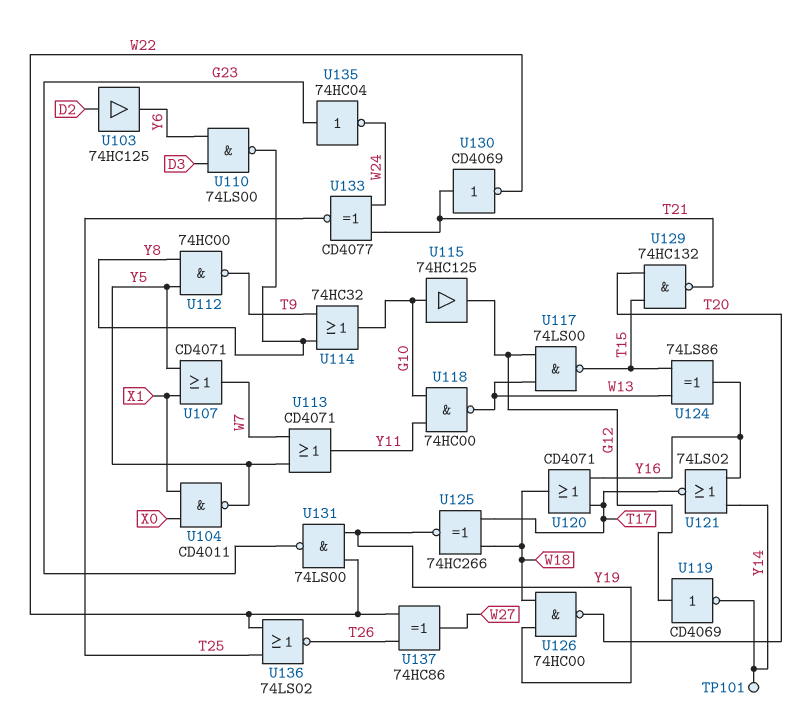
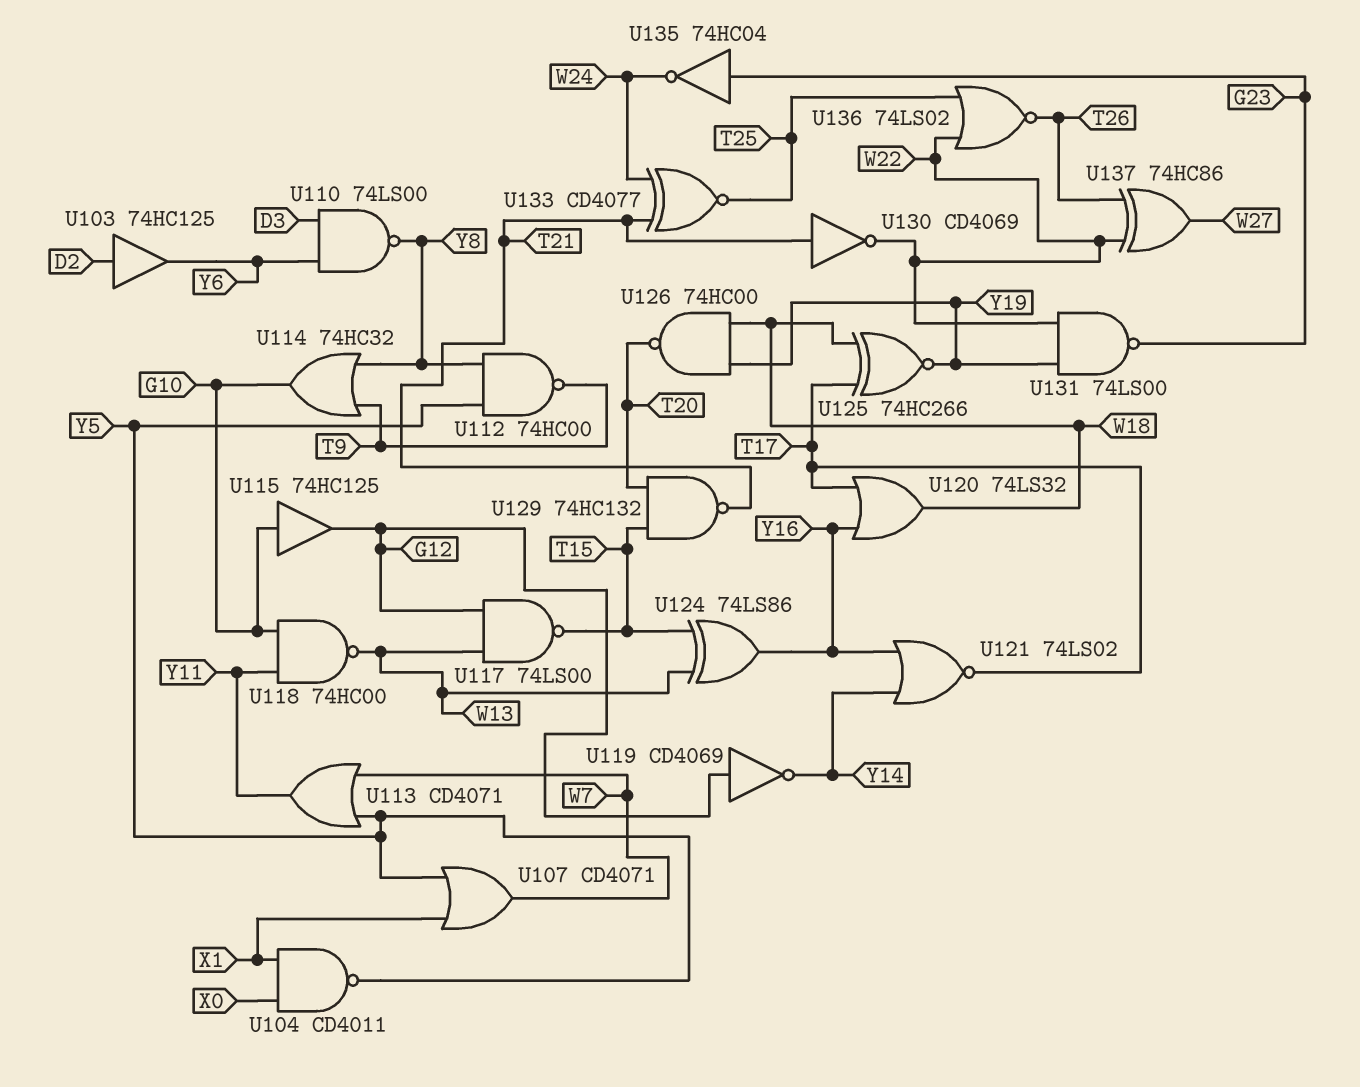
TP101: test point (Y14) -> none
U120: OR CD4071 (in T17, in Y16, out W18) -> OR 74LS32 (in T17, in Y16, out W18)

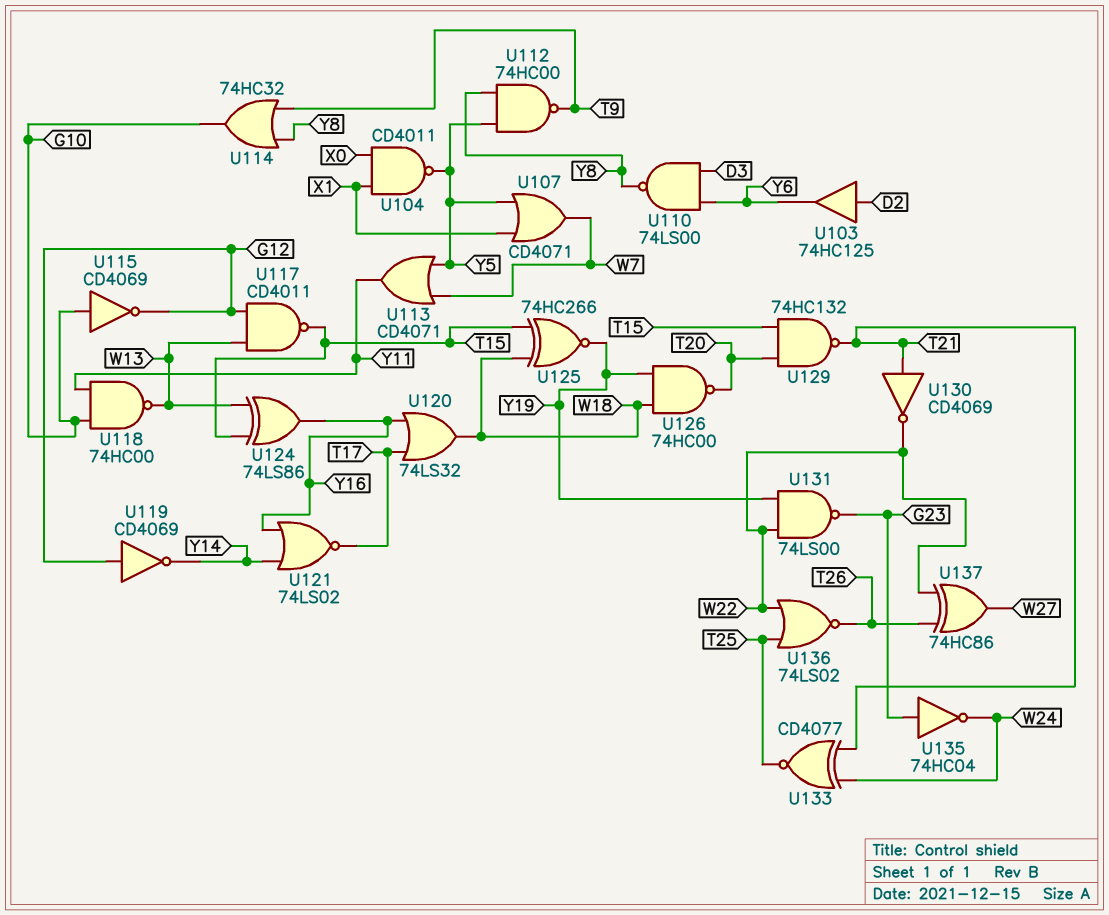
U115: buffer 74HC125 (in G10, out G12) -> NOT CD4069 (in G10, out G12)
U117: NAND 74LS00 (in G12, in W13, out T15) -> NAND CD4011 (in G12, in W13, out T15)
U125: XNOR 74HC266 (in T17, in W18, out Y19) -> XNOR 74HC266 (in T15, in W18, out Y19)

